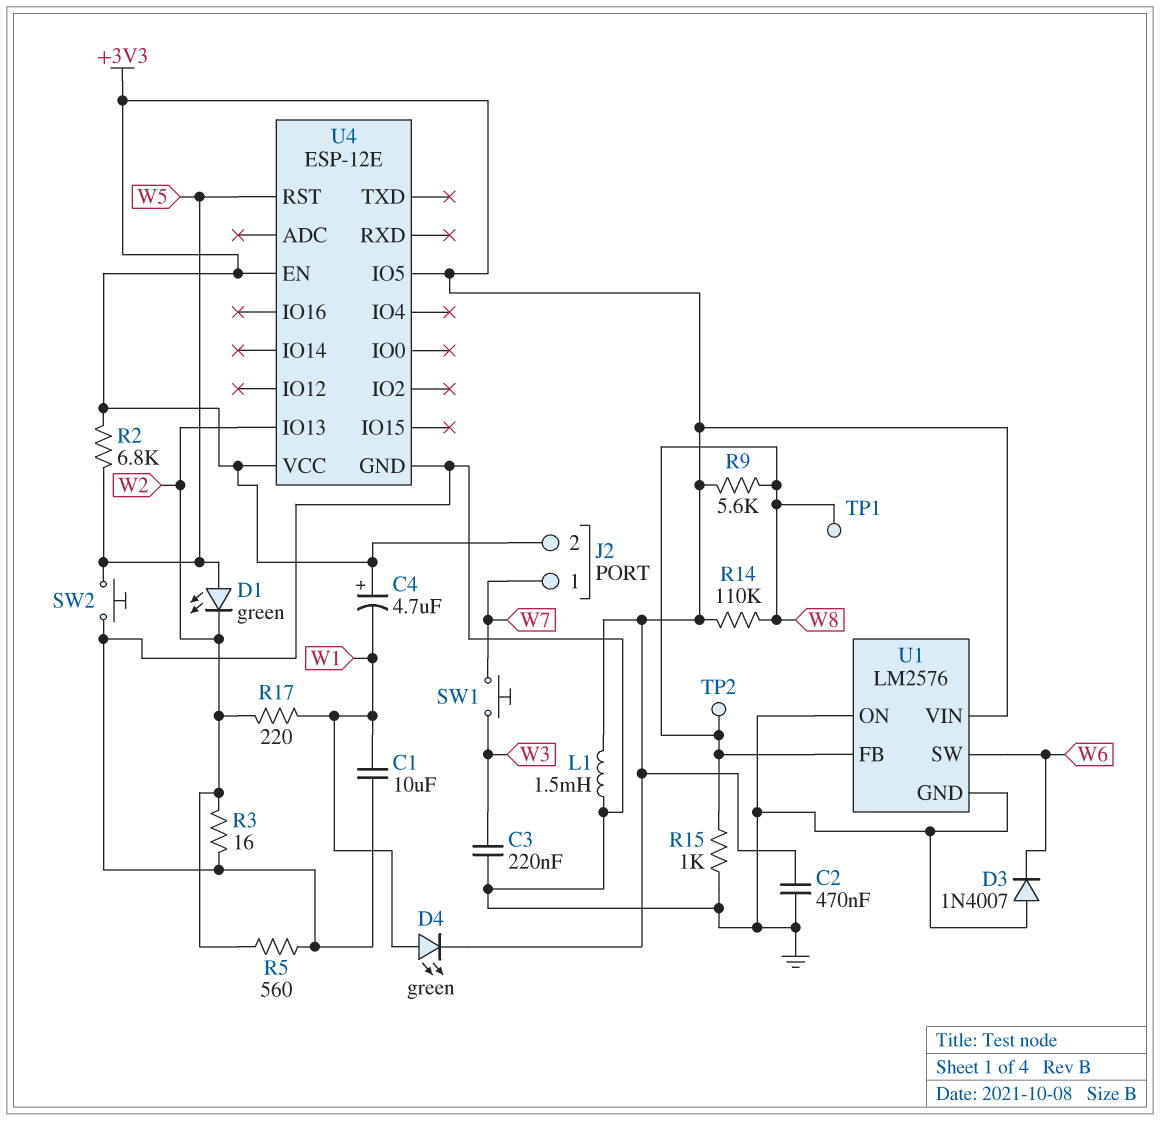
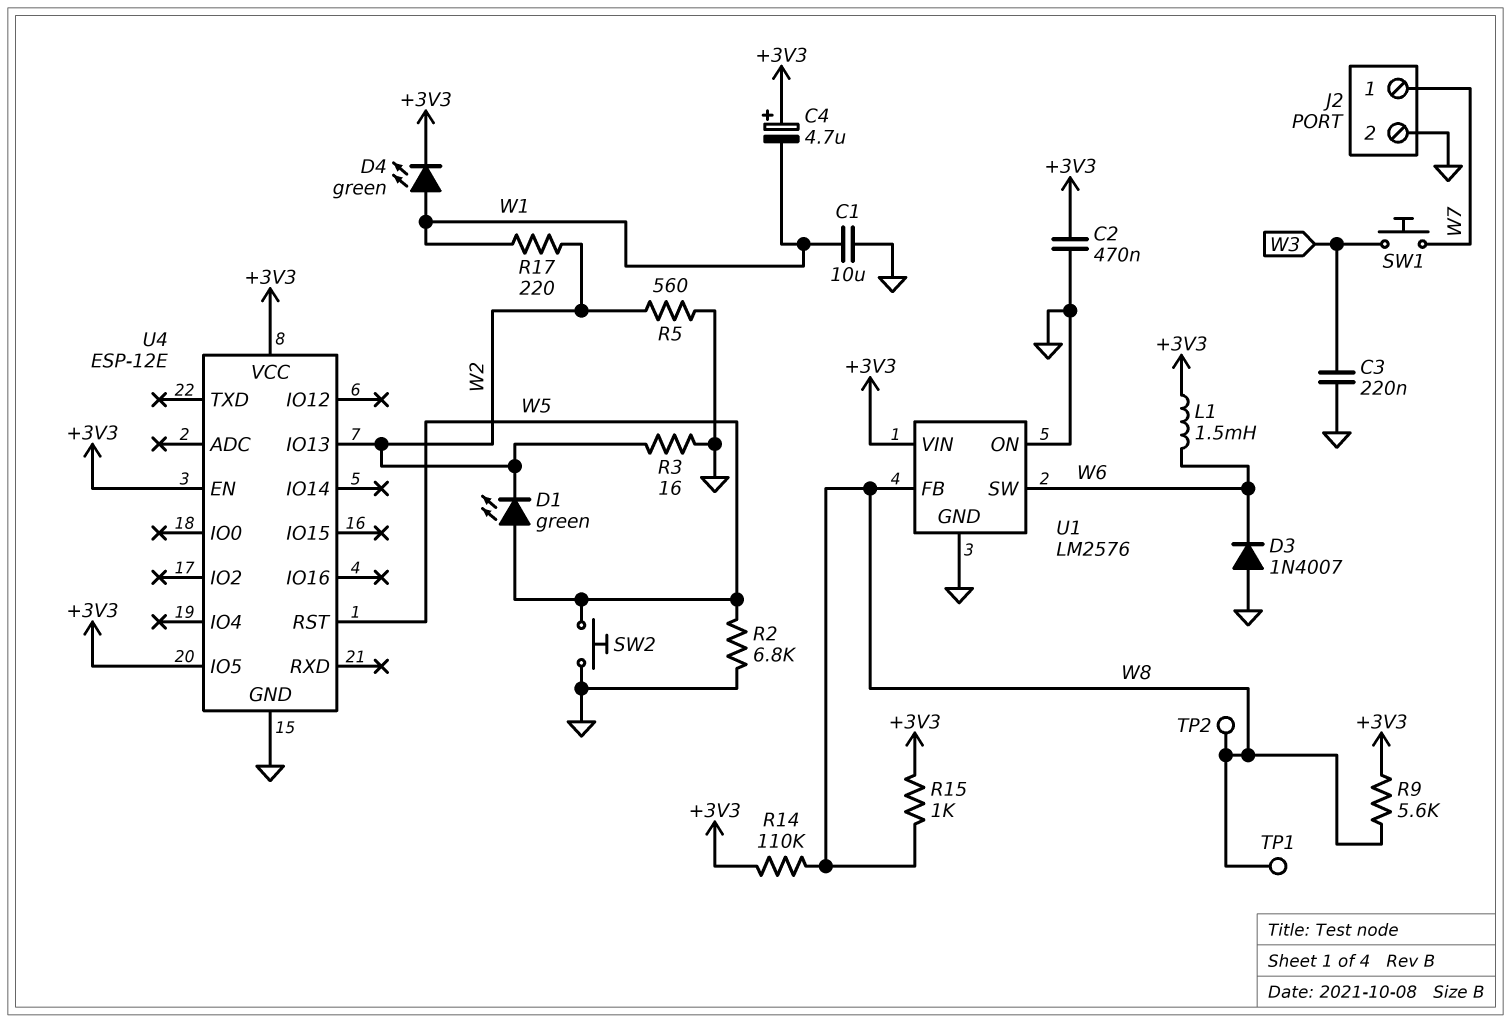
J2 pin 2: +3V3 -> GND
L1: 1.5mH (+3V3, GND) -> 1.5mH (+3V3, W6)
R2: 6.8k (+3V3, W5) -> 6.8k (GND, W5)
R15: 1k (GND, W8) -> 1k (+3V3, W8)

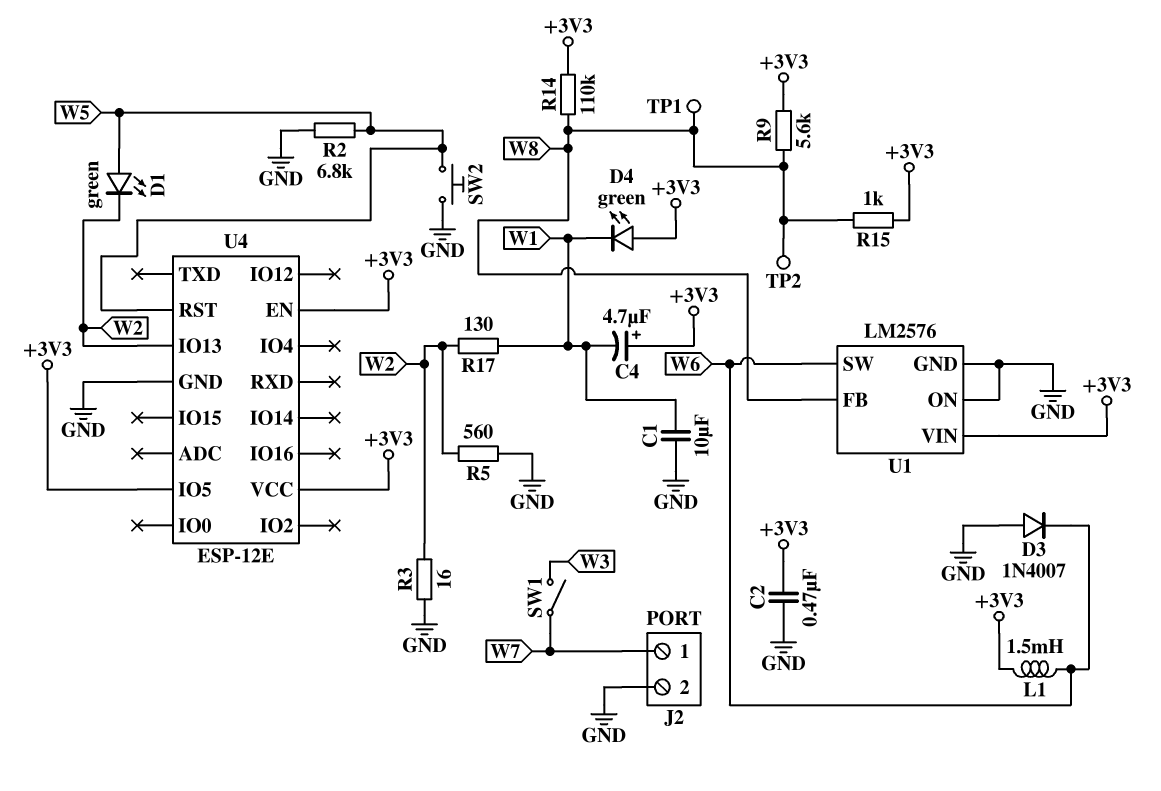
C3: 220nF (GND, W3) -> none
D4: LED green (A W1, K +3V3) -> LED green (A +3V3, K W1)
R17: 220 (W1, W2) -> 130 (W1, W2)
SW1: button (W3, W7) -> switch (W3, W7)

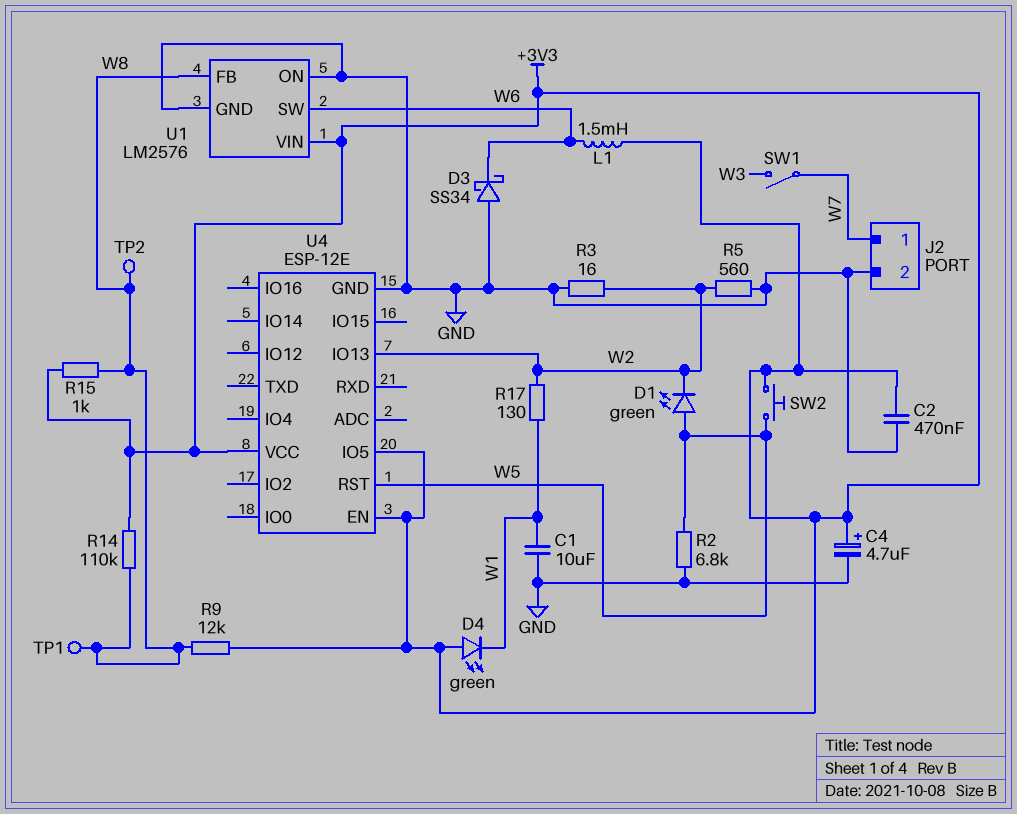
C4: 4.7uF (plus +3V3, minus W1) -> 4.7uF (plus +3V3, minus GND)
D3: diode 1N4007 (A GND, K W6) -> schottky SS34 (A GND, K W6)
R9: 5.6k (+3V3, W8) -> 12k (+3V3, W8)
SW2: button (GND, W5) -> button (+3V3, W5)

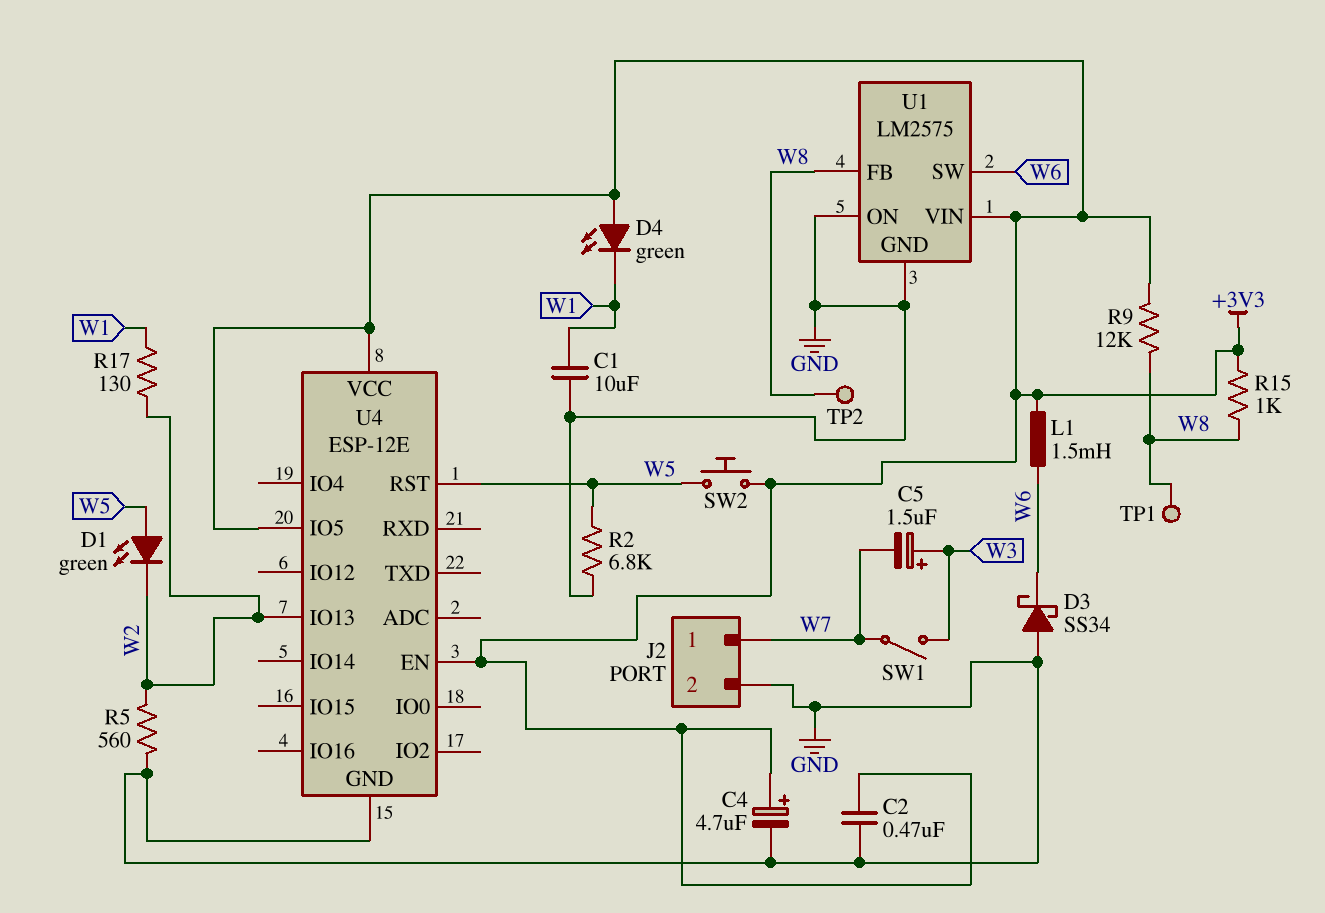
C5: none -> 1.5uF (plus W3, minus W7)
R3: 16 (GND, W2) -> none
R14: 110k (+3V3, W8) -> none
U1: LM2576 -> LM2575

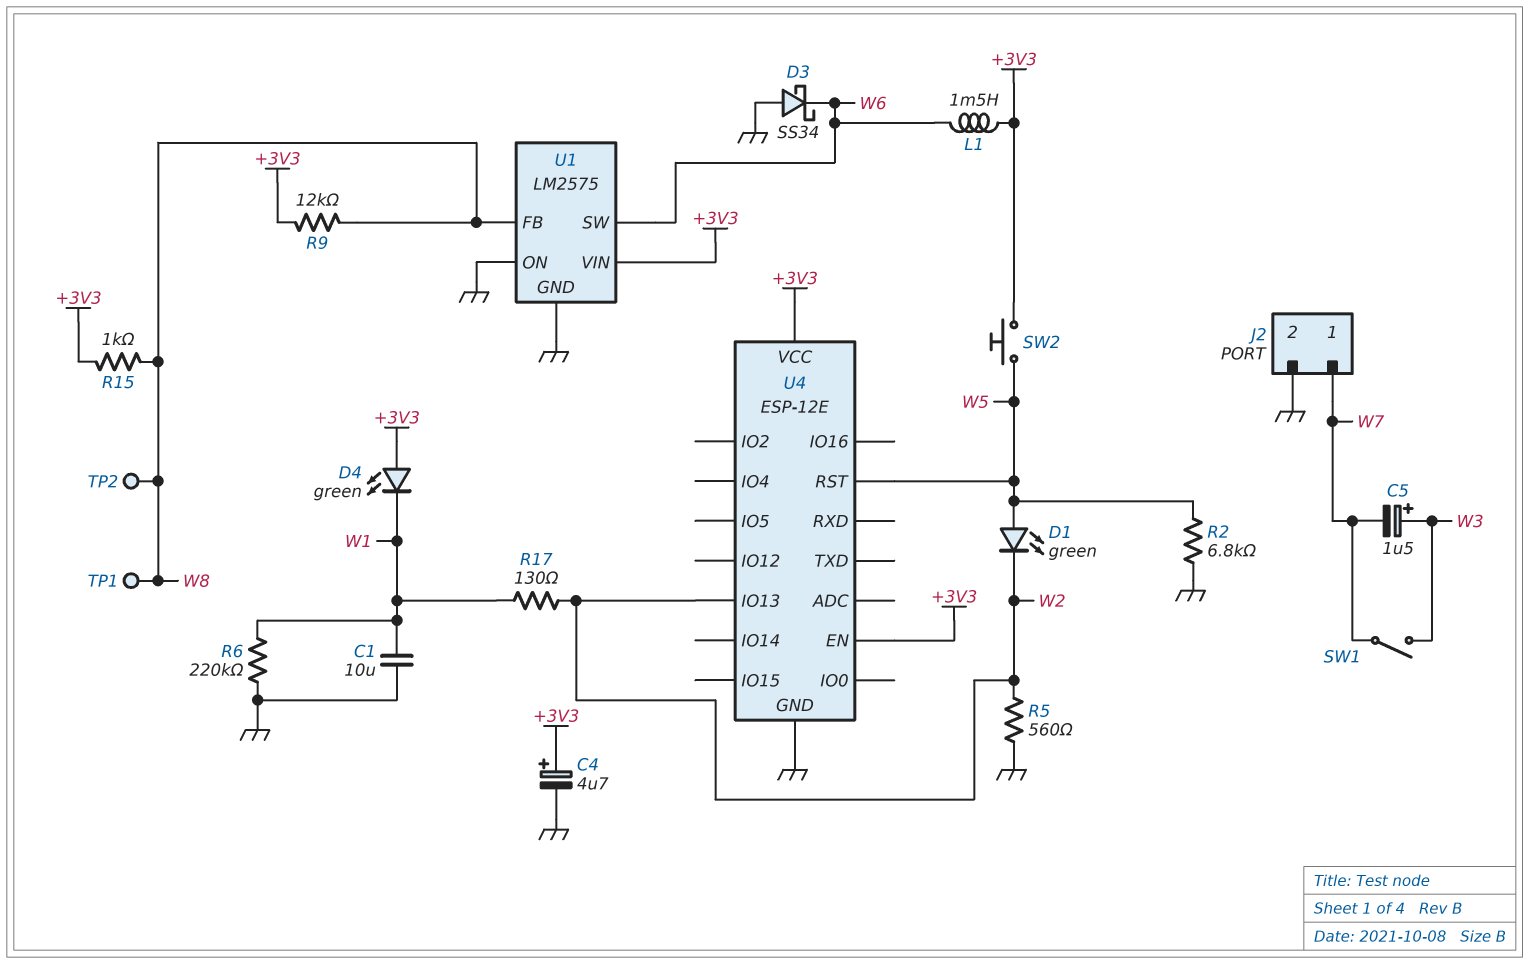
C2: 470nF (+3V3, GND) -> none
R6: none -> 220k (GND, W1)
U4 pin IO5: +3V3 -> none

